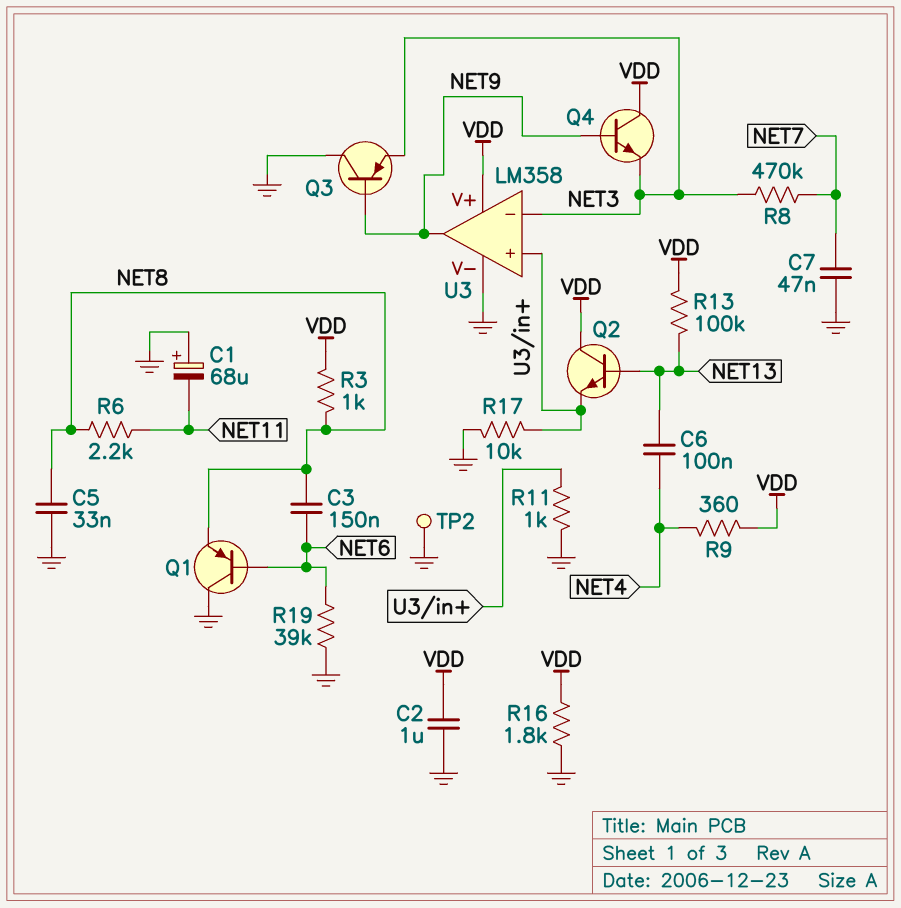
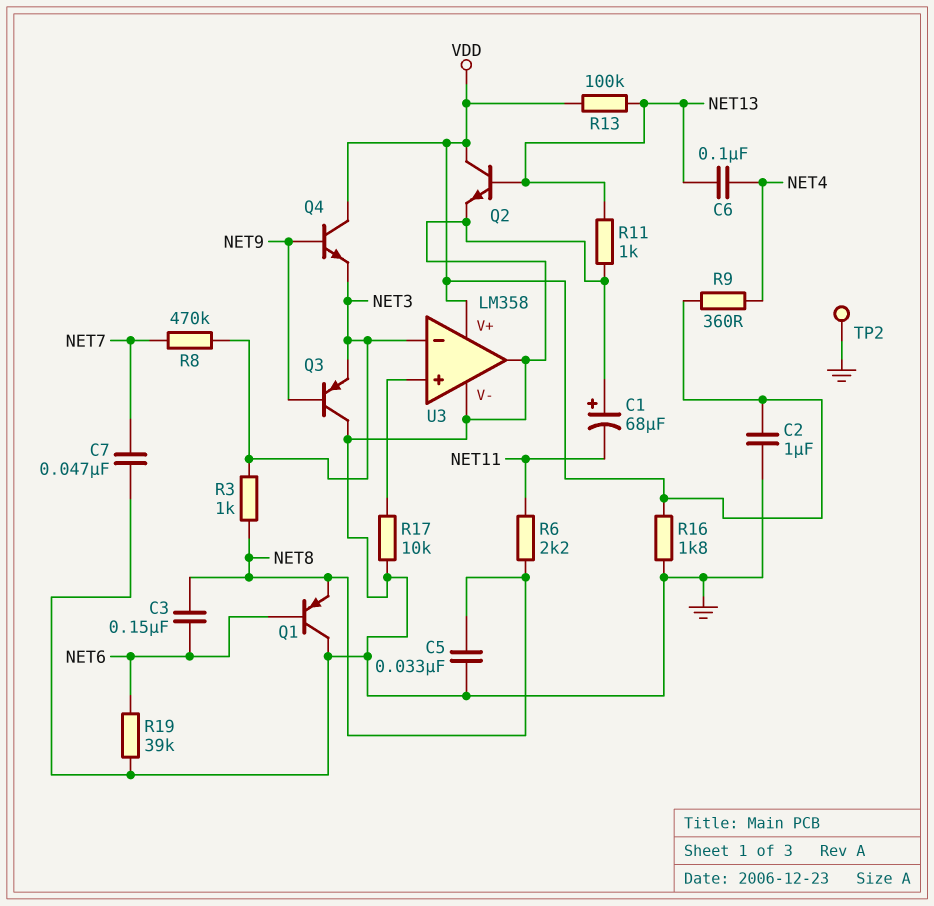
Q2: NPN (B NET13, C VDD, E U3/in+) -> NPN (B NET13, C VDD, E GND)
R3: 1k (NET8, VDD) -> 1k (NET3, NET8)
R11: 1k (GND, U3/in+) -> 1k (GND, NET13)
U3 pin out: NET9 -> GND

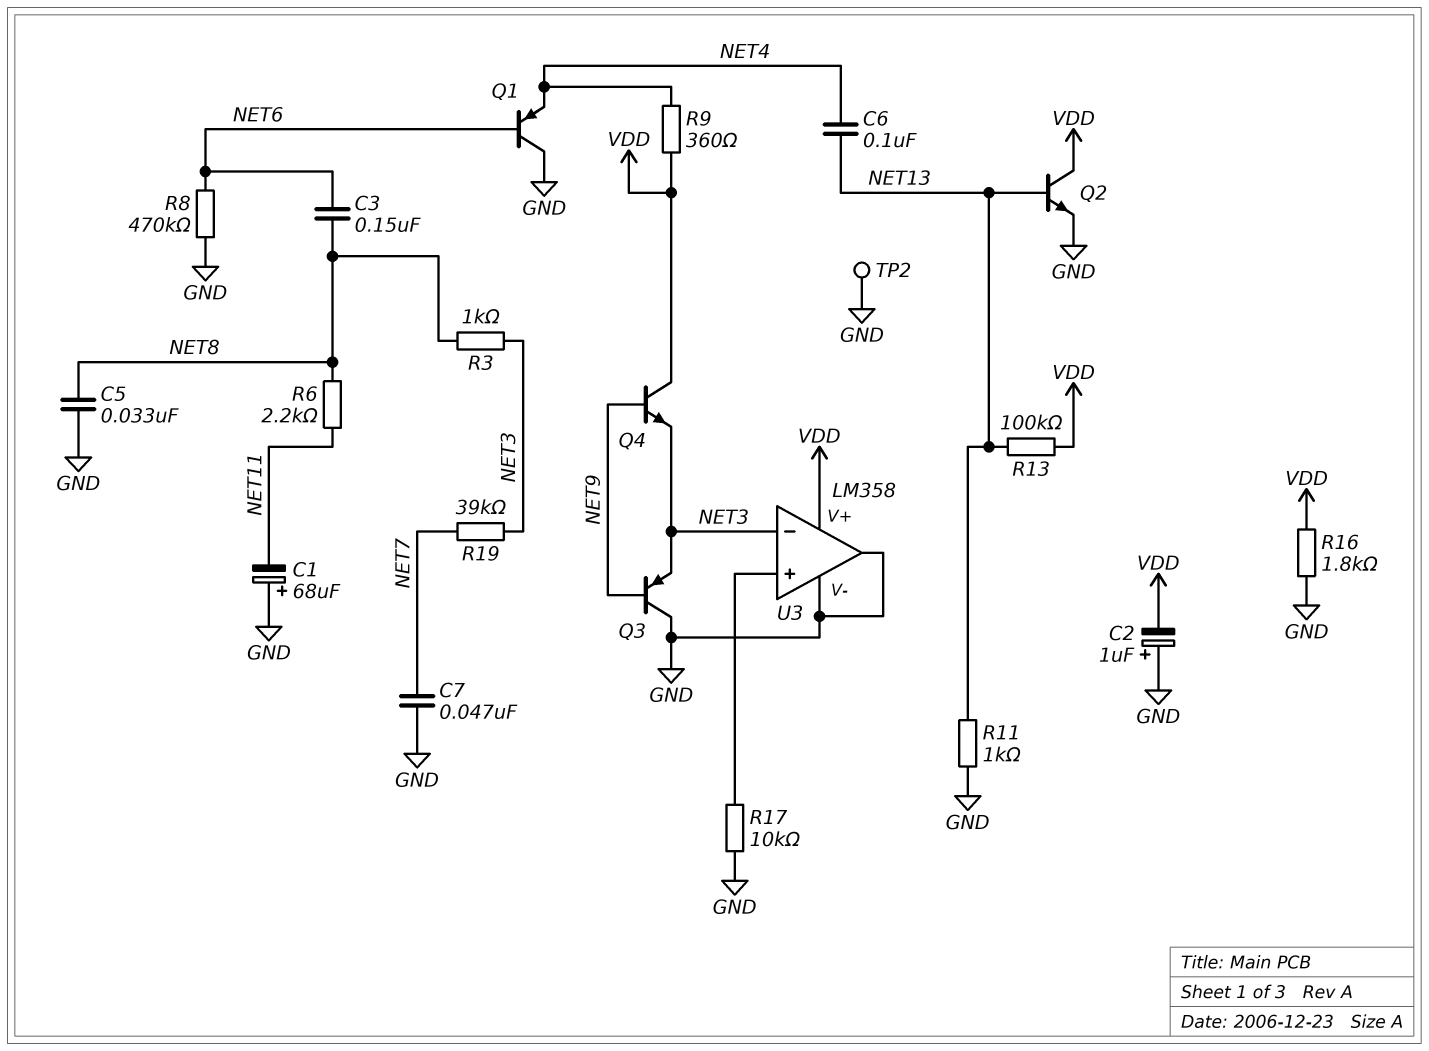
C2: 1uF (GND, VDD) -> 1uF (plus GND, minus VDD)
Q1: PNP (B NET6, C GND, E NET8) -> PNP (B NET6, C GND, E NET4)
R8: 470k (NET3, NET7) -> 470k (GND, NET6)
R19: 39k (GND, NET6) -> 39k (NET3, NET7)

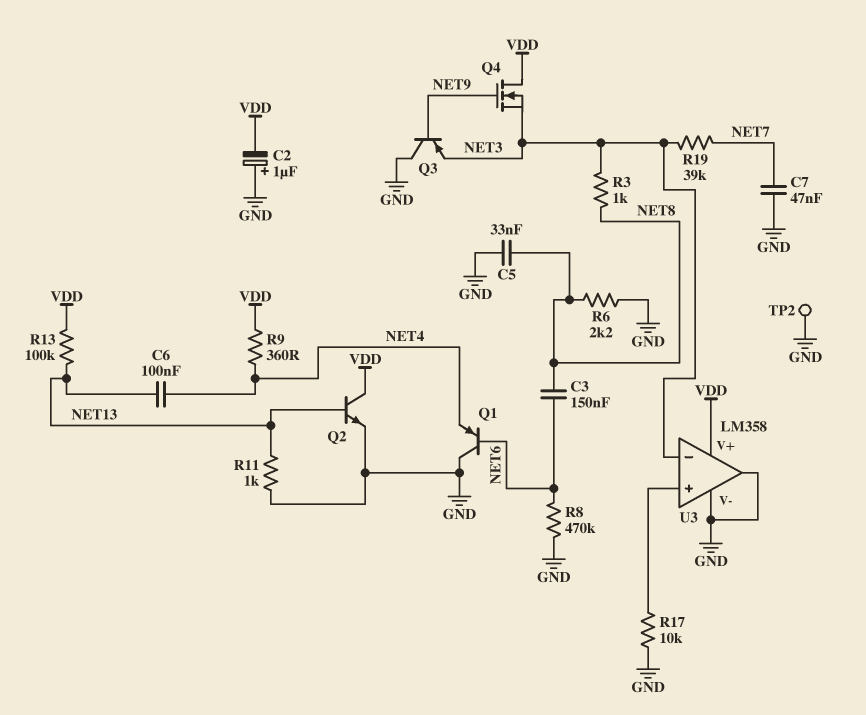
C1: 68uF (plus GND, minus NET11) -> none
Q4: NPN (B NET9, C VDD, E NET3) -> NMOS (G NET9, D VDD, S NET3)
R6: 2.2k (NET8, NET11) -> 2.2k (GND, NET8)
R16: 1.8k (GND, VDD) -> none

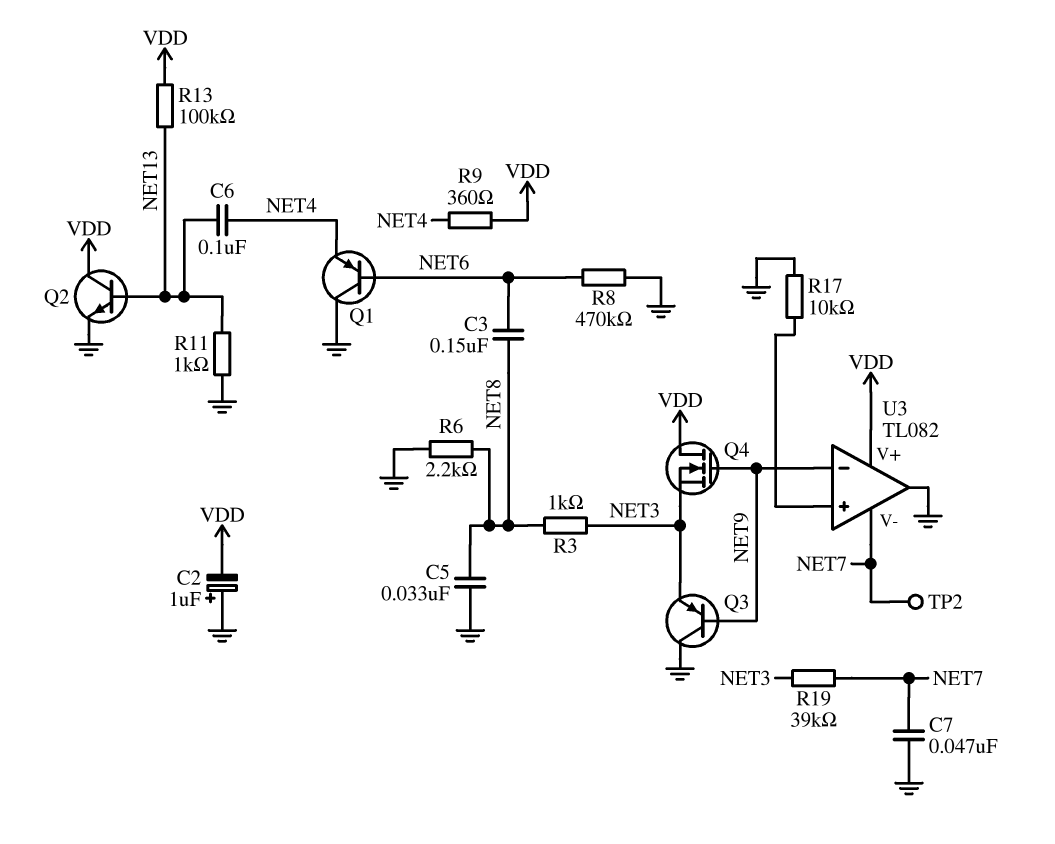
TP2: test point (GND) -> test point (NET7)
U3: LM358 -> TL082
U3 pin V-: GND -> NET7
U3 pin in-: NET3 -> NET9

